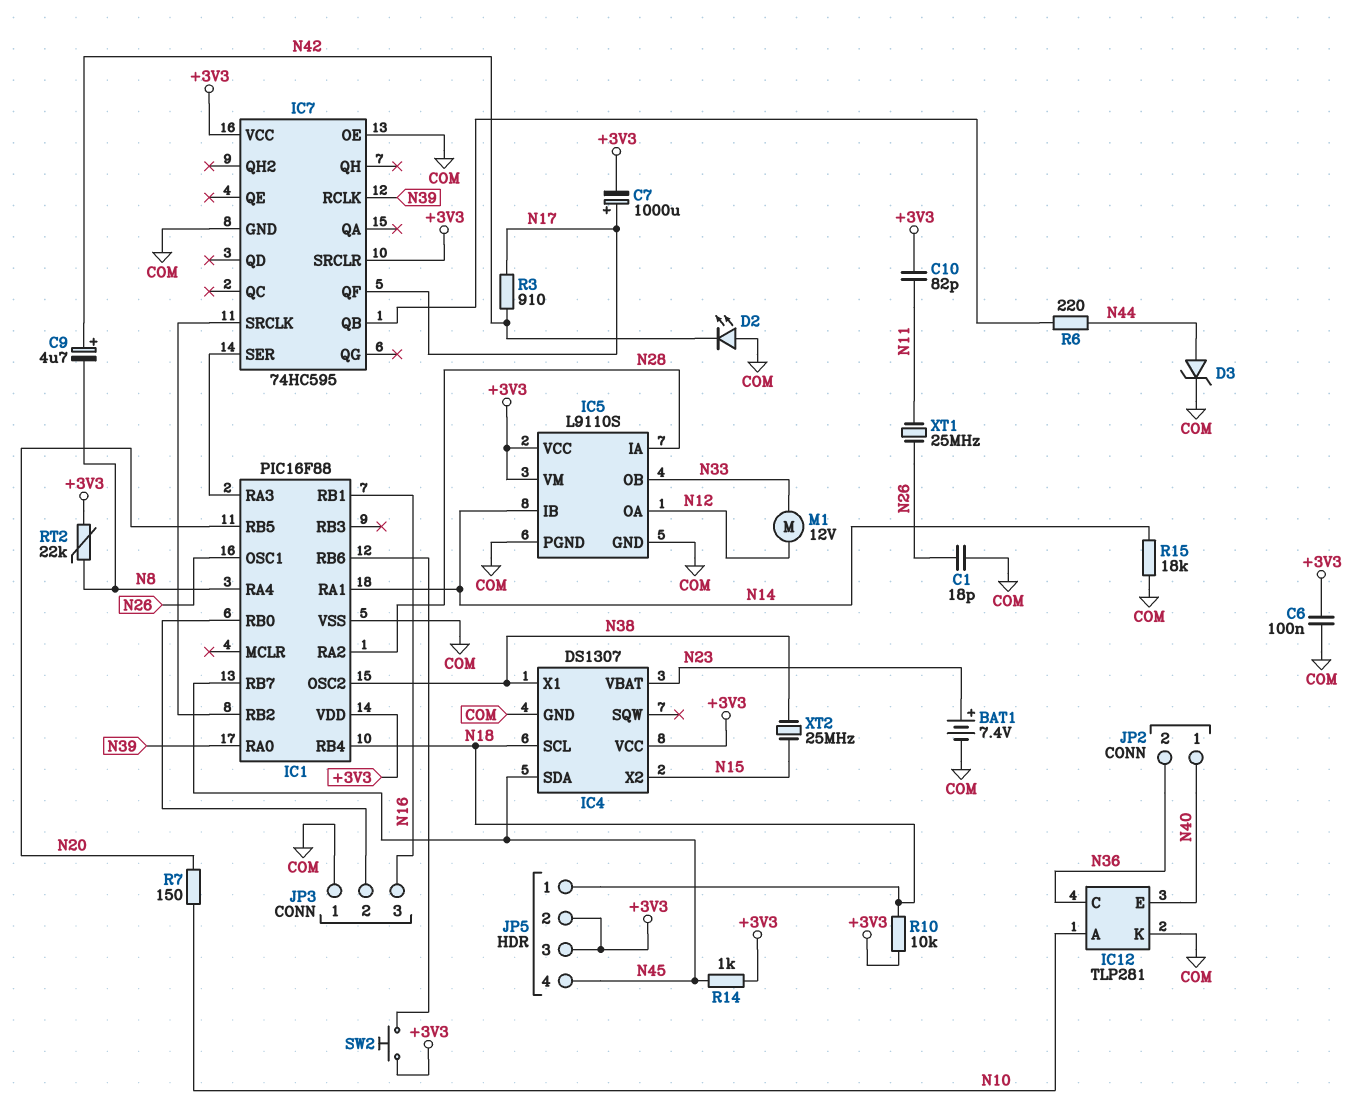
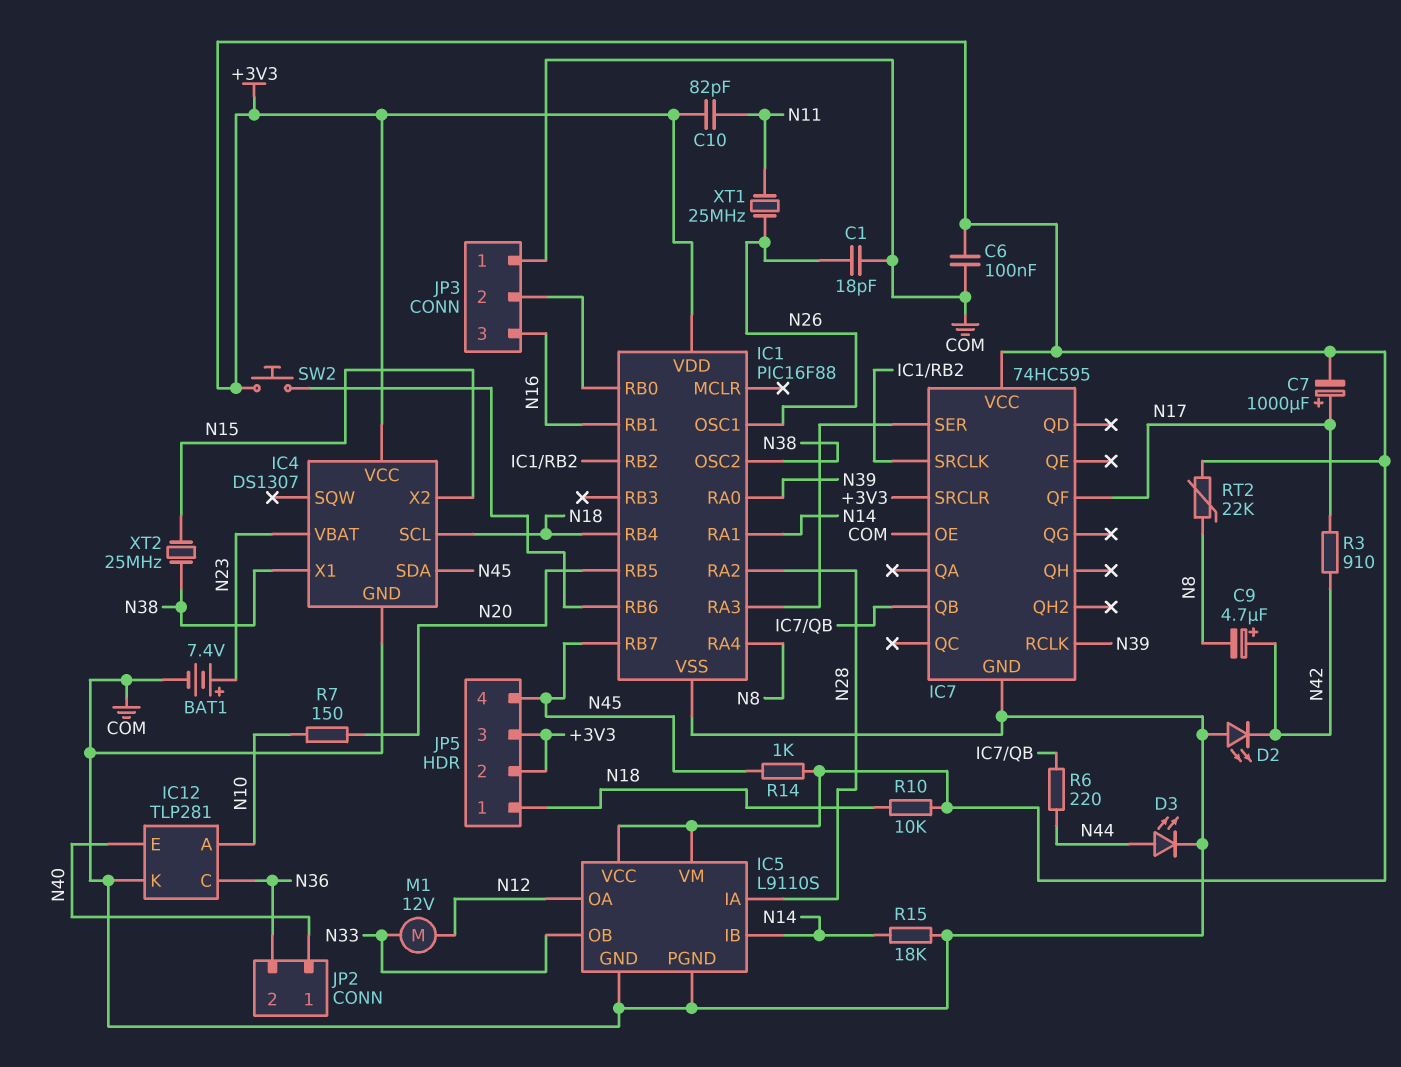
D3: zener (A N44, K COM) -> LED (A N44, K COM)

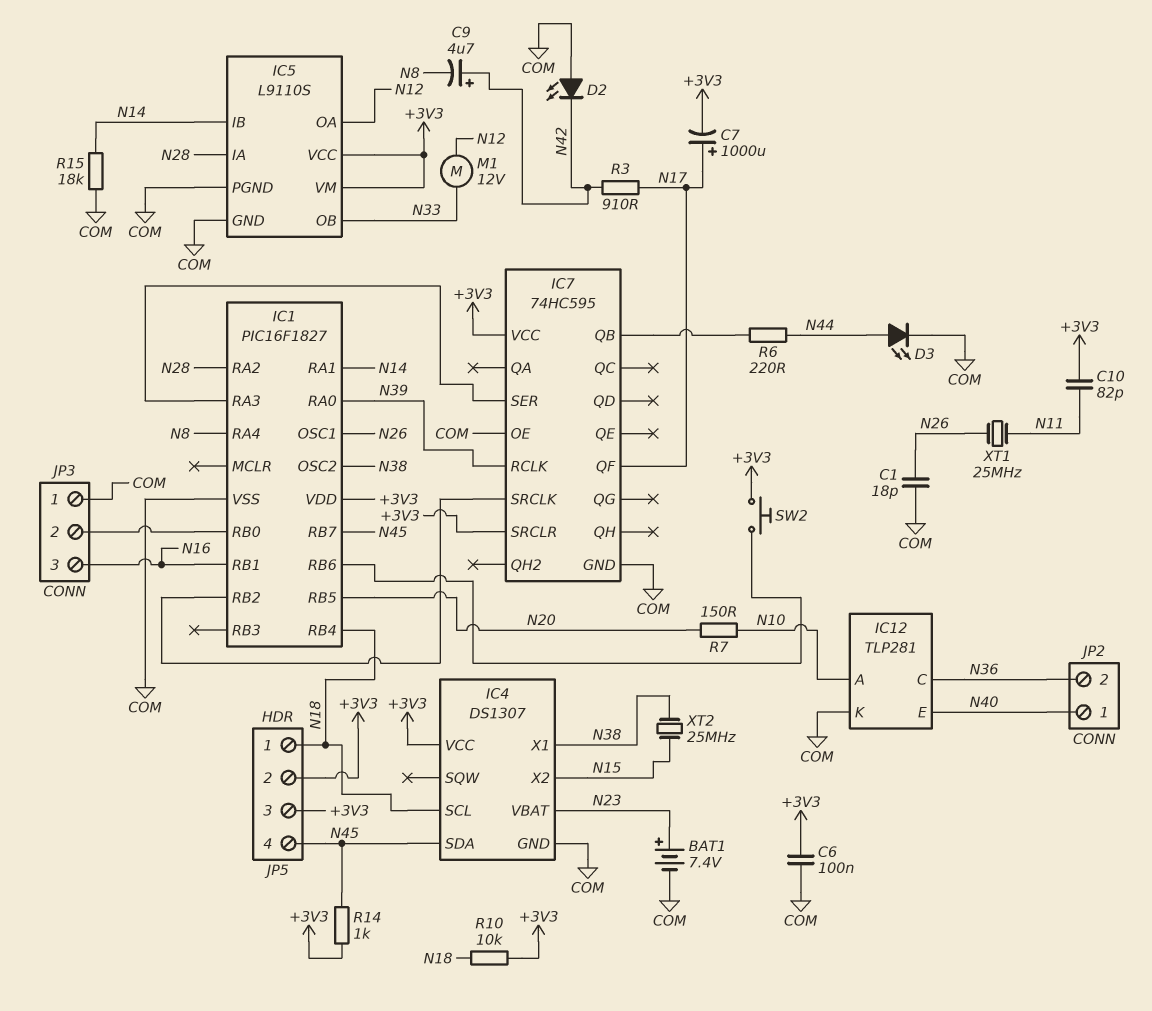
IC1: PIC16F88 -> PIC16F1827
RT2: 22k (+3V3, N8) -> none

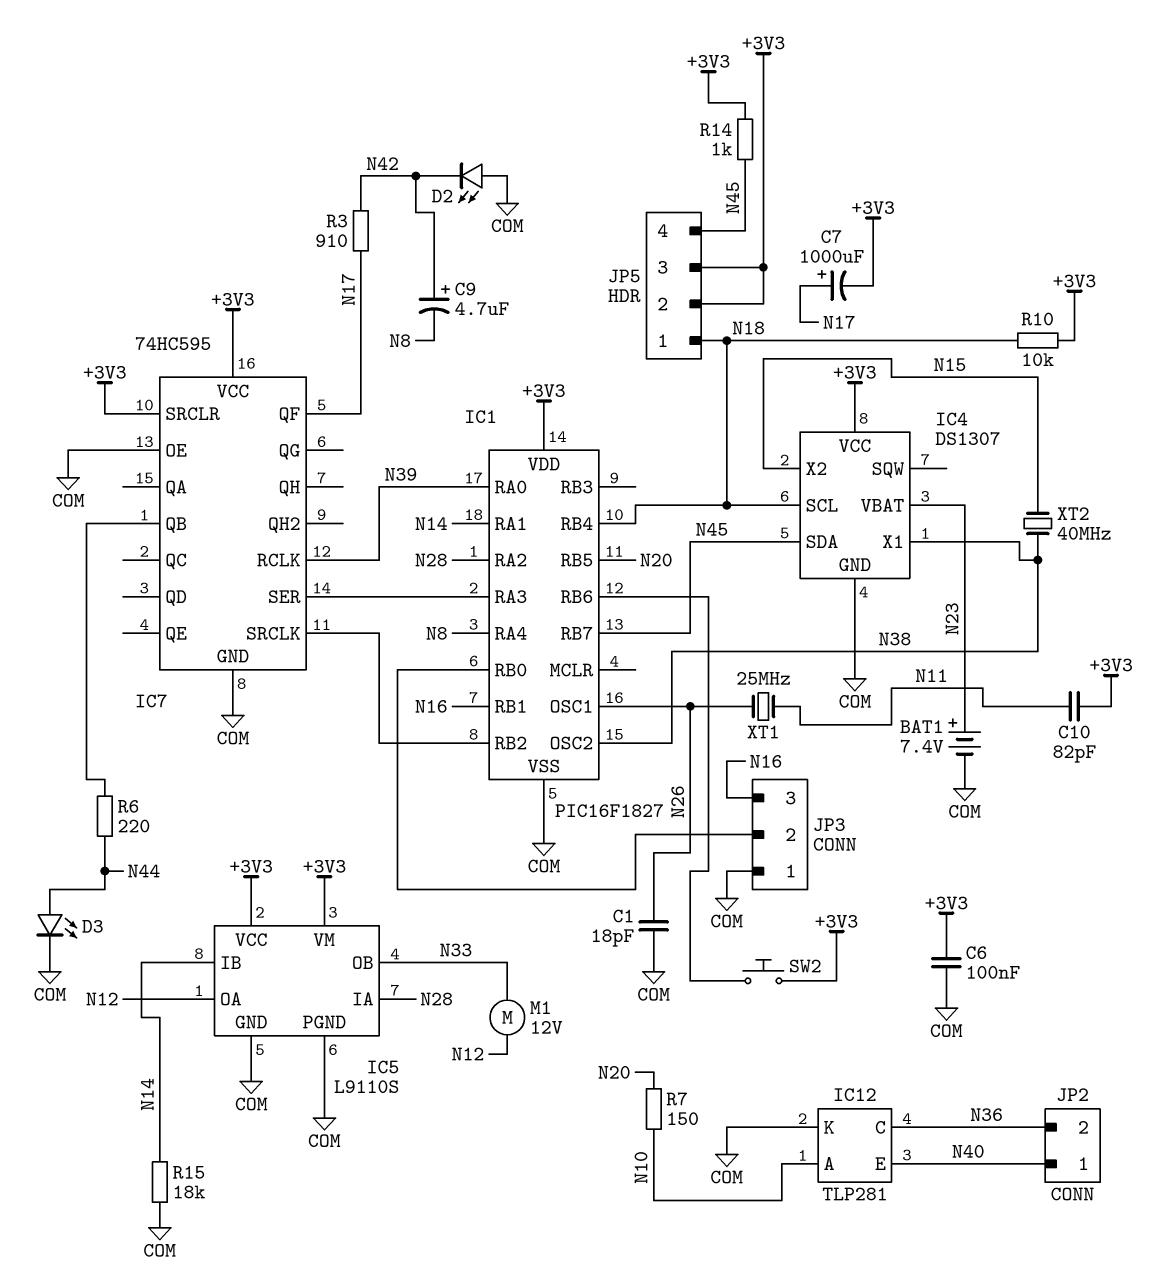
XT2: 25MHz (N15, N38) -> 40MHz (N15, N38)

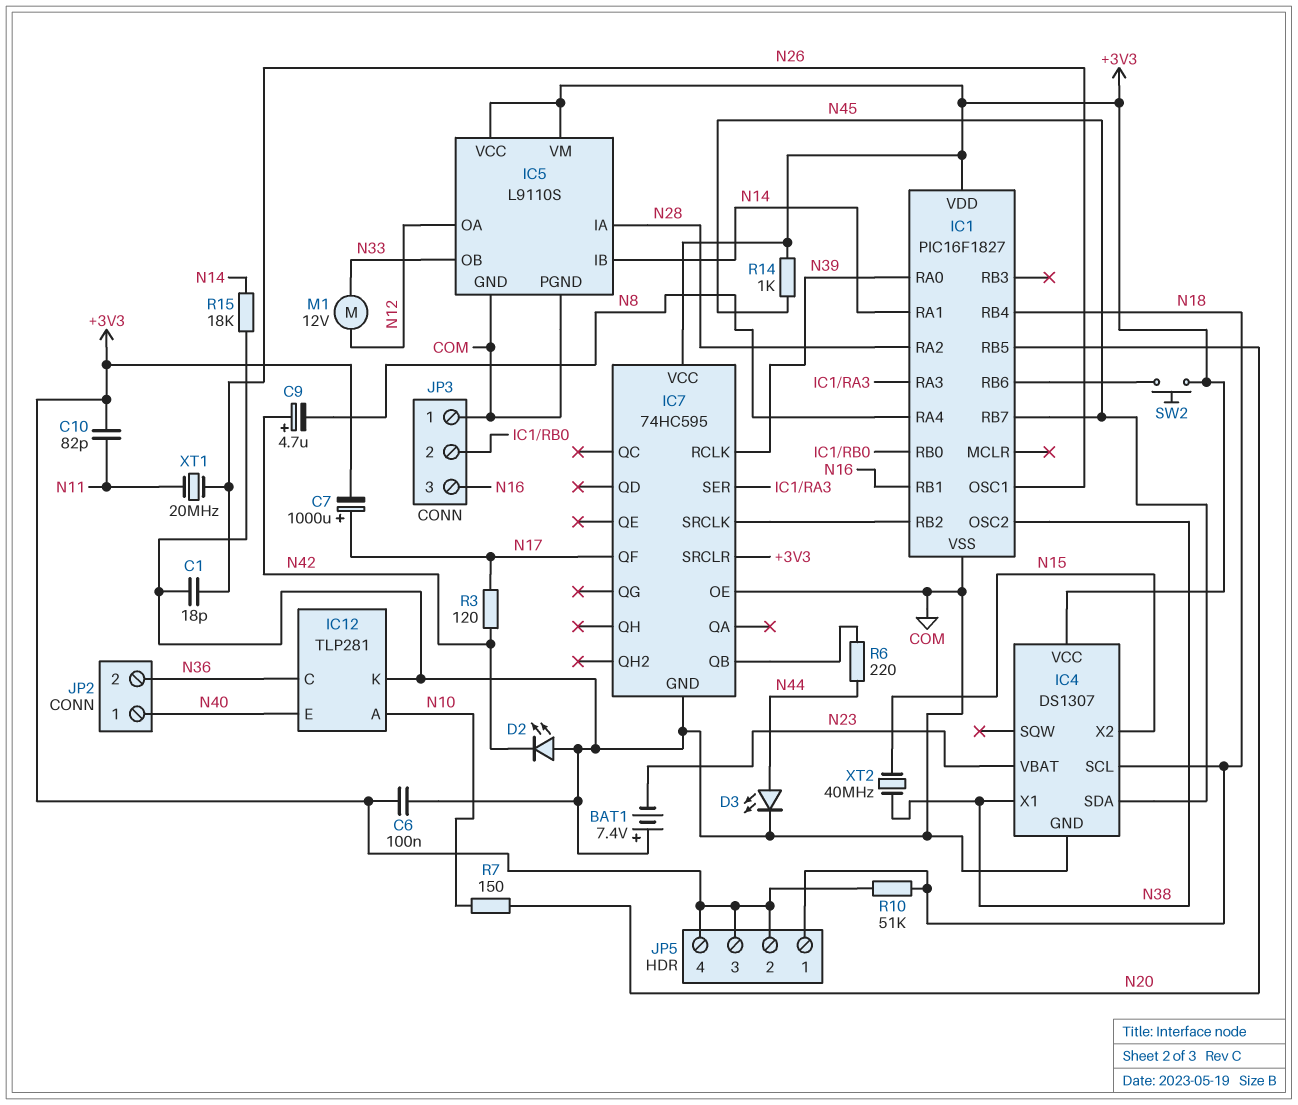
BAT1: 7.4V (plus N23, minus COM) -> 7.4V (plus COM, minus N23)
JP5 pin 4: N45 -> +3V3
R3: 910 (N17, N42) -> 120 (N17, N42)
R10: 10k (+3V3, N18) -> 51k (+3V3, N18)
XT1: 25MHz (N11, N26) -> 20MHz (N11, N26)

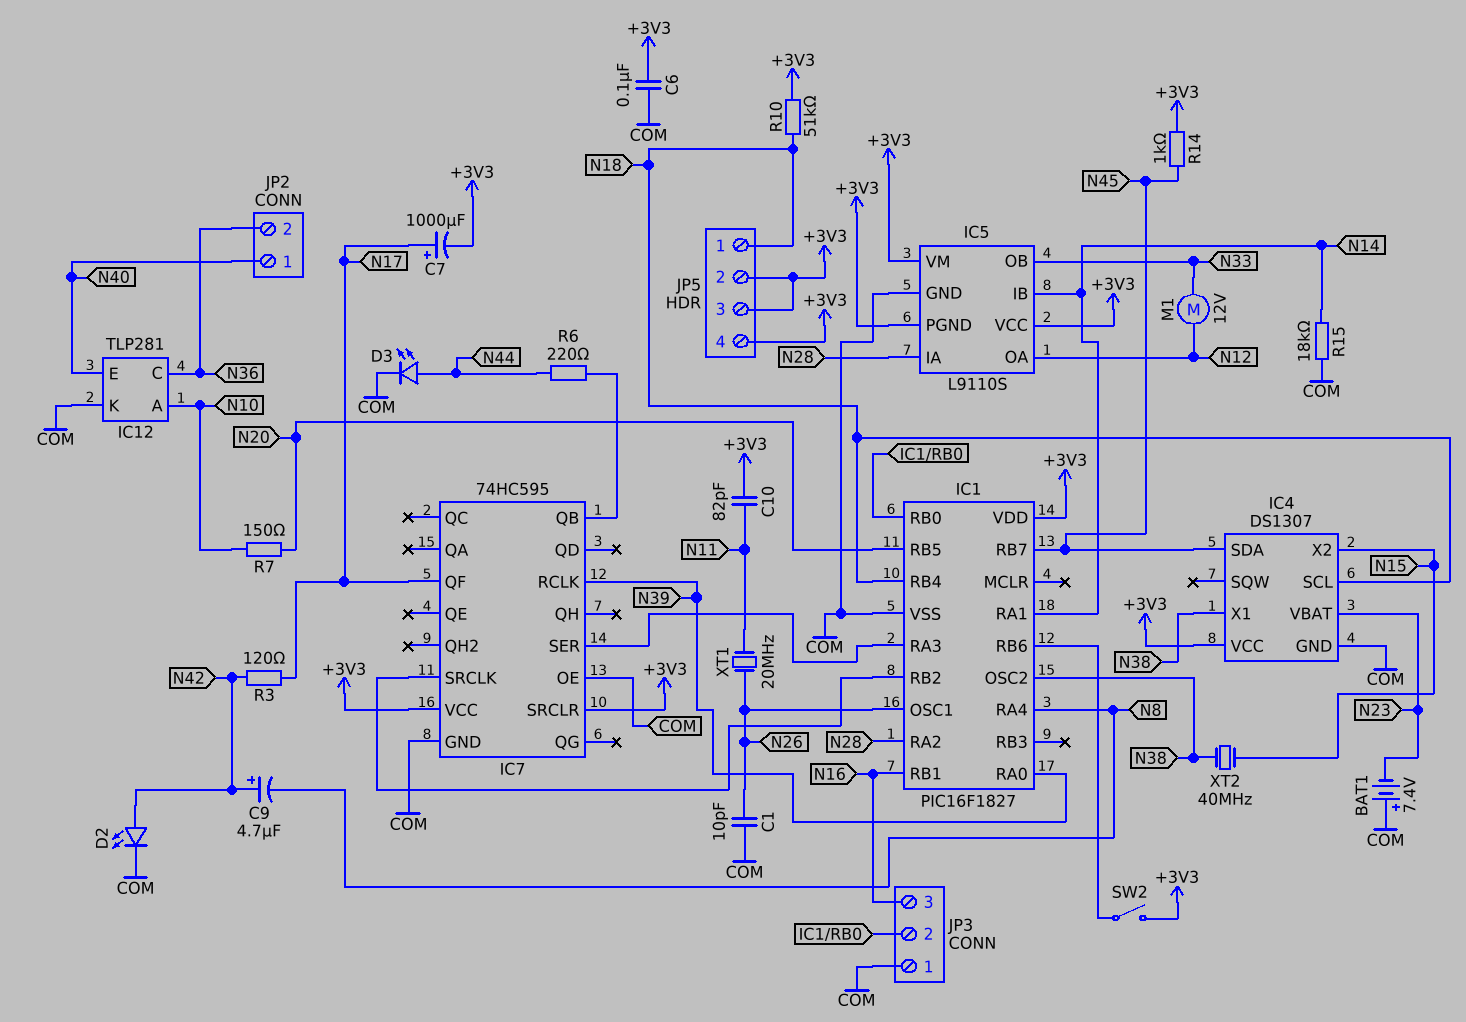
C1: 18pF (COM, N26) -> 10pF (COM, N26)
D2: LED (A COM, K N42) -> LED (A N42, K COM)
IC5 pin PGND: COM -> +3V3
SW2: button (+3V3, IC1/RB6) -> switch (+3V3, IC1/RB6)

